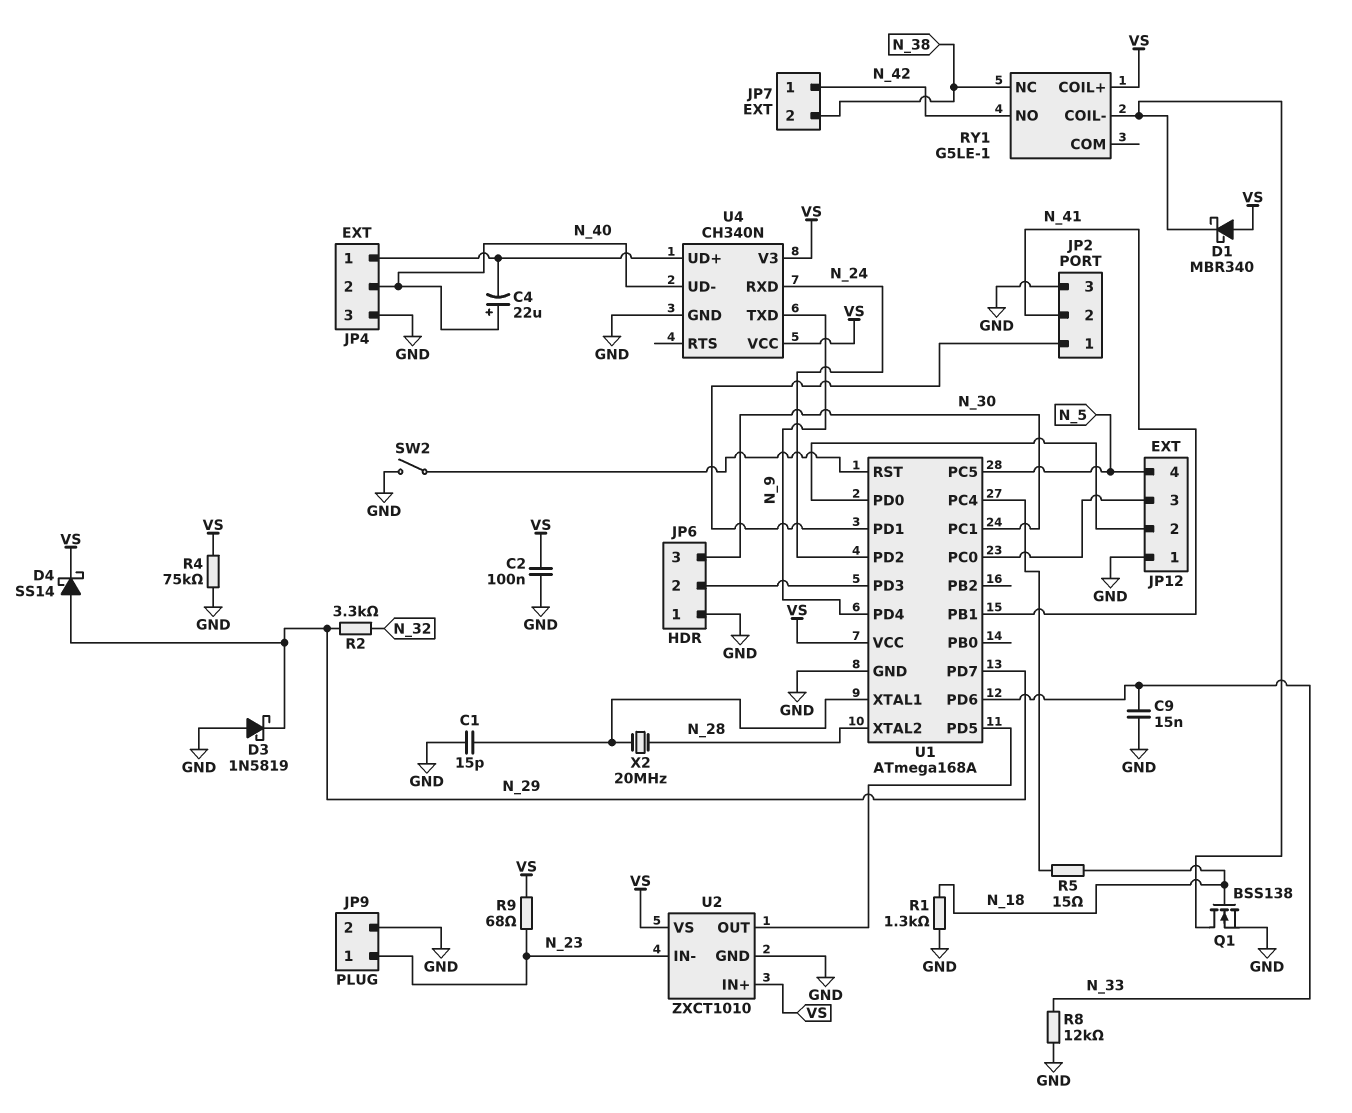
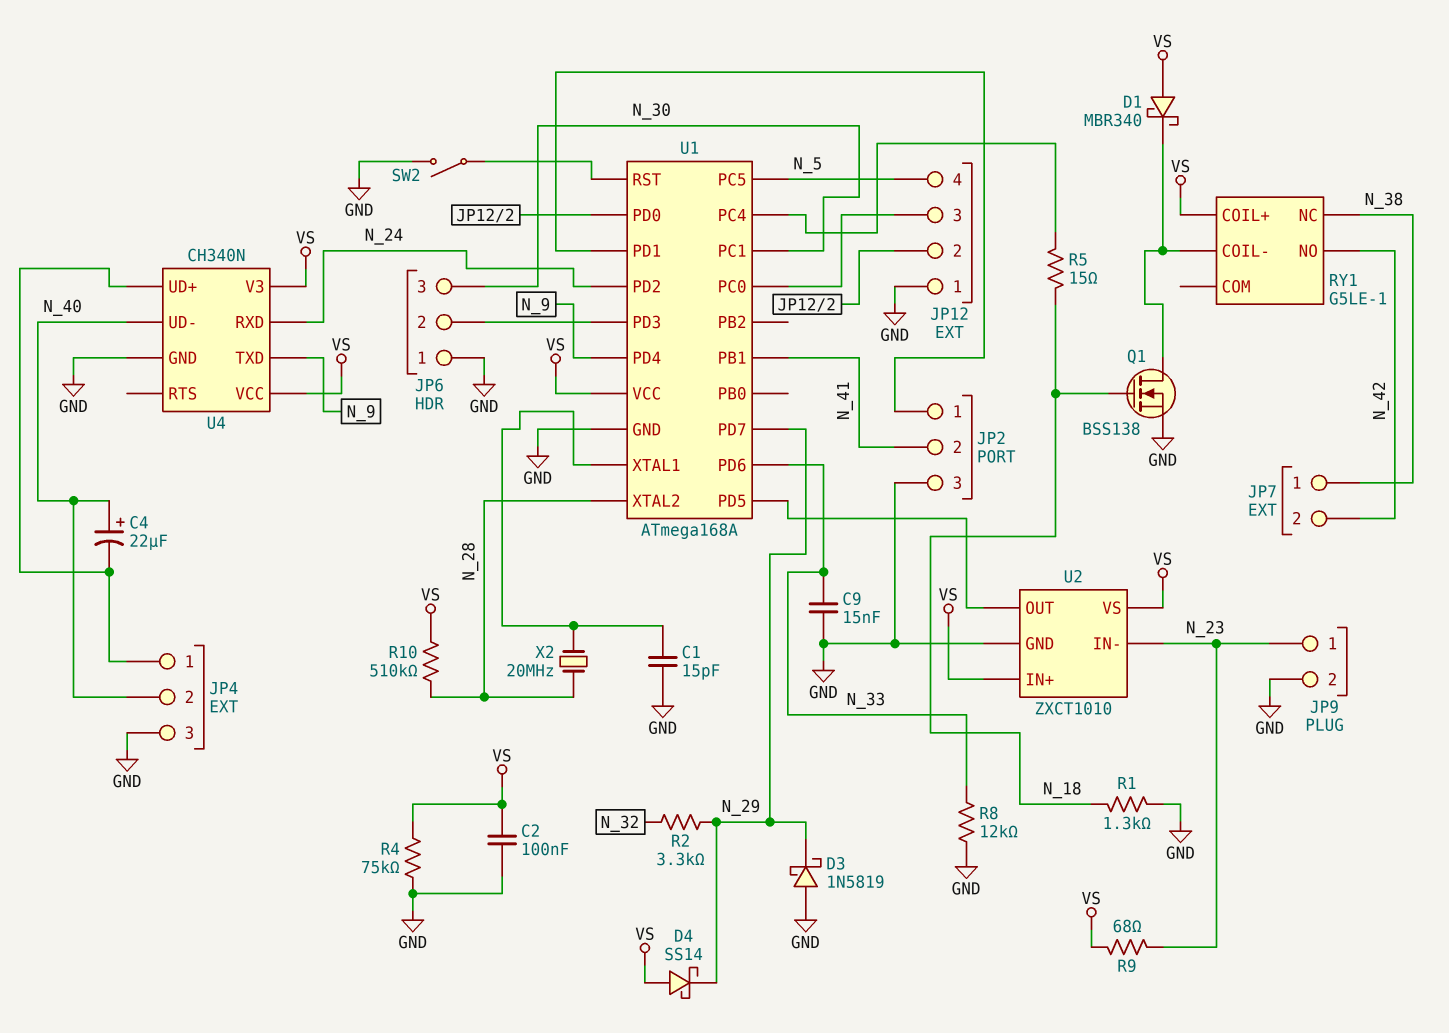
D4: schottky SS14 (A N_29, K VS) -> schottky SS14 (A VS, K N_29)
JP7 pin 1: N_42 -> N_38
JP7 pin 2: N_38 -> N_42
R10: none -> 510k (N_28, VS)

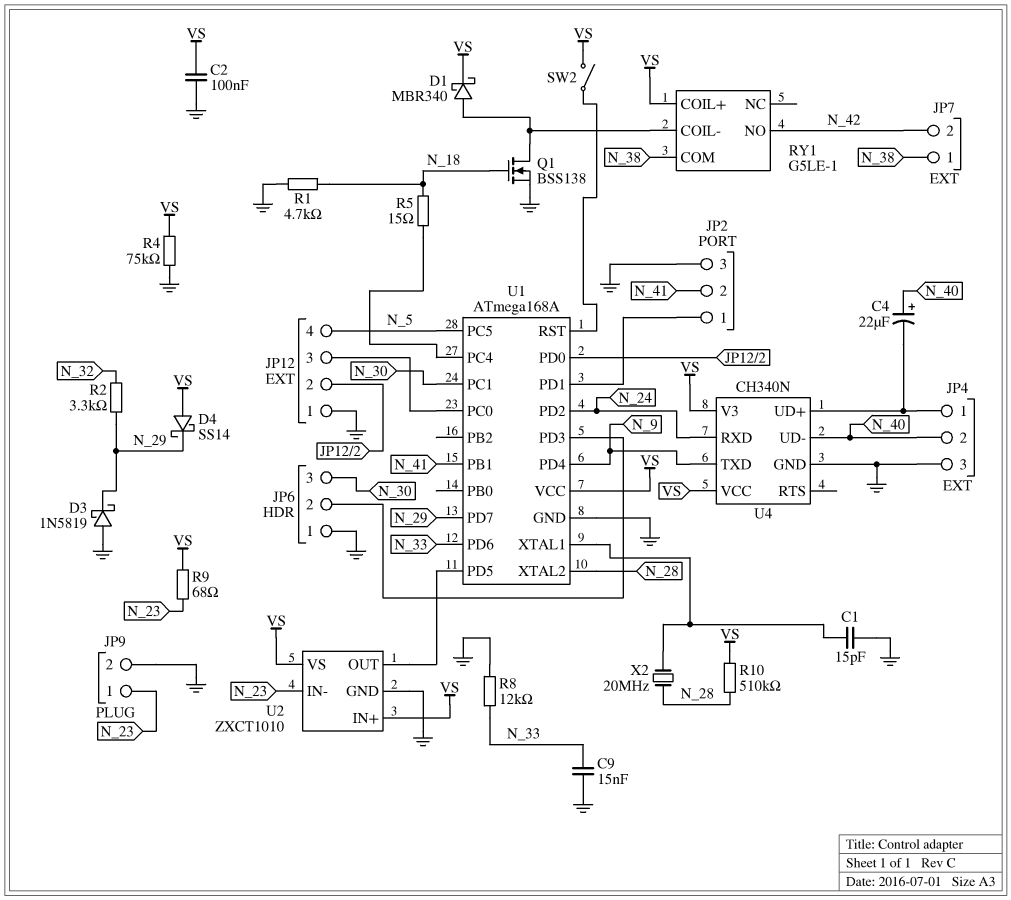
D1: schottky MBR340 (A VS, K RY1/COIL-) -> schottky MBR340 (A RY1/COIL-, K VS)
R1: 1.3k (GND, N_18) -> 4.7k (GND, N_18)
RY1 pin COM: none -> N_38
RY1 pin NC: N_38 -> none
SW2: switch (GND, U1/RST) -> switch (U1/RST, VS)

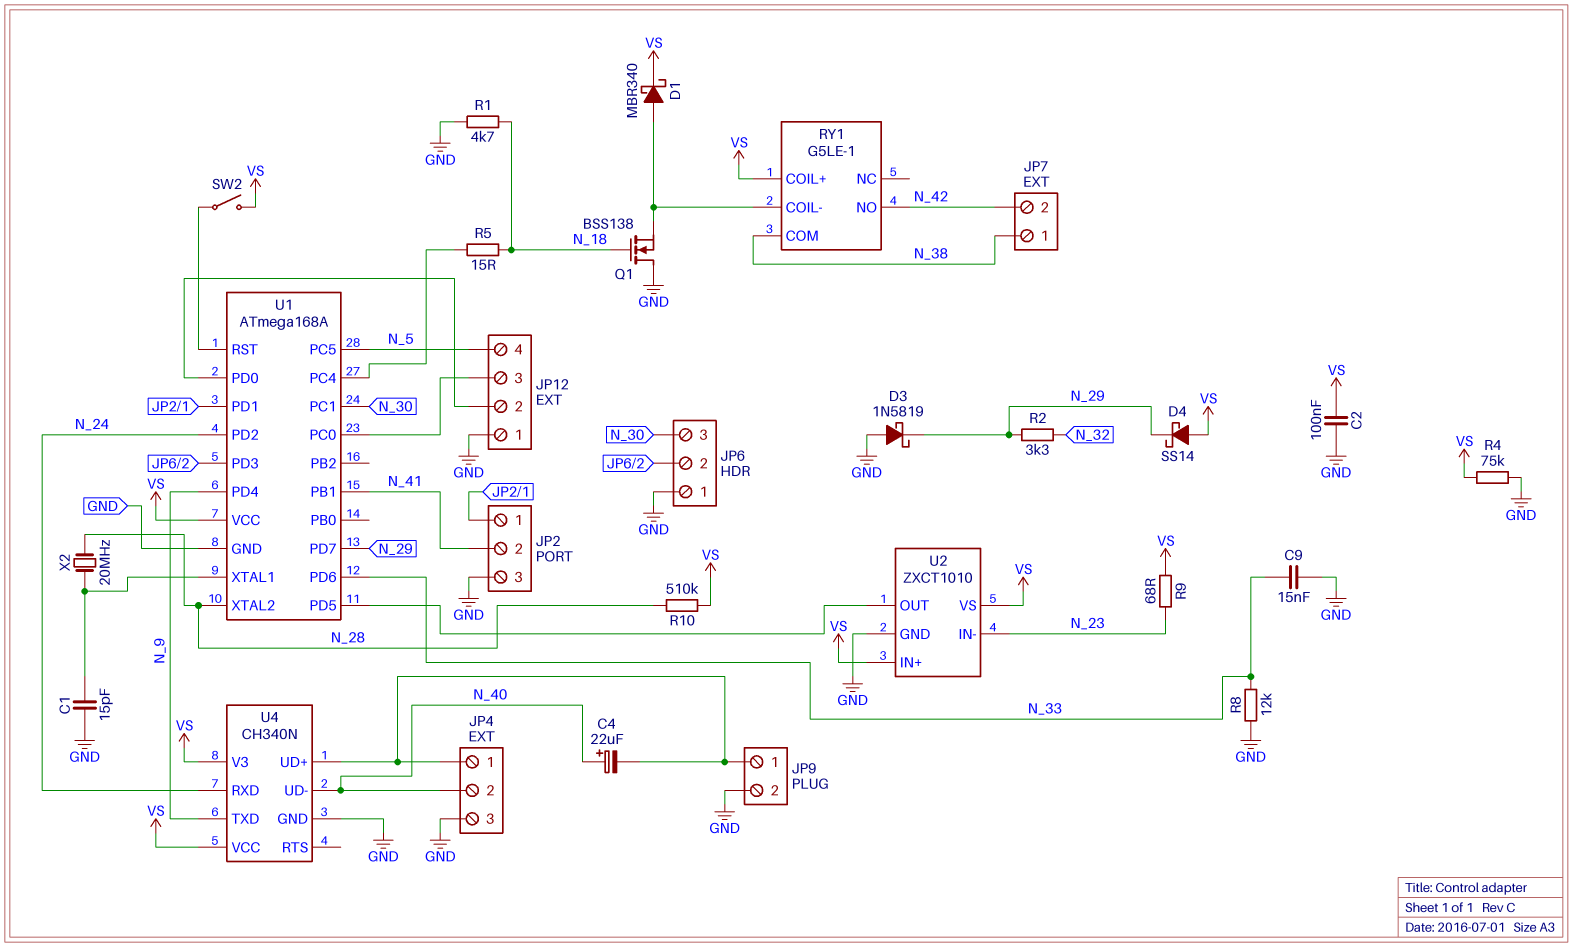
JP9 pin 1: N_23 -> JP4/1
Q1: NMOS BSS138 (G N_18, D RY1/COIL-, S GND) -> NMOS BSS138 (G N_18, D GND, S RY1/COIL-)

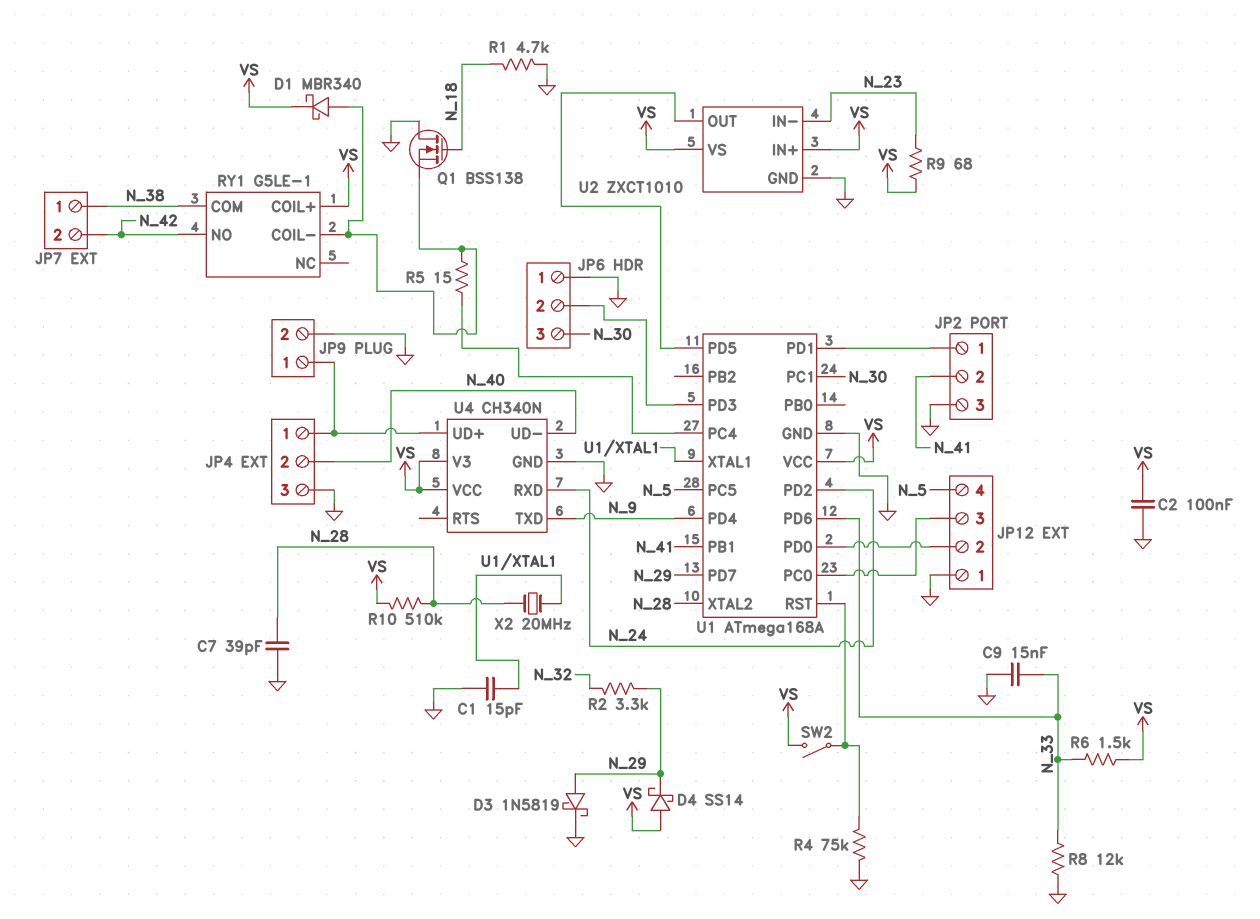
C4: 22uF (plus N_40, minus JP4/1) -> none
C7: none -> 39pF (GND, N_28)
D3: schottky 1N5819 (A GND, K N_29) -> schottky 1N5819 (A N_29, K GND)
R4: 75k (GND, VS) -> 75k (GND, U1/RST)
R5: 15 (N_18, U1/PC4) -> 15 (RY1/COIL-, U1/PC4)
R6: none -> 1.5k (N_33, VS)

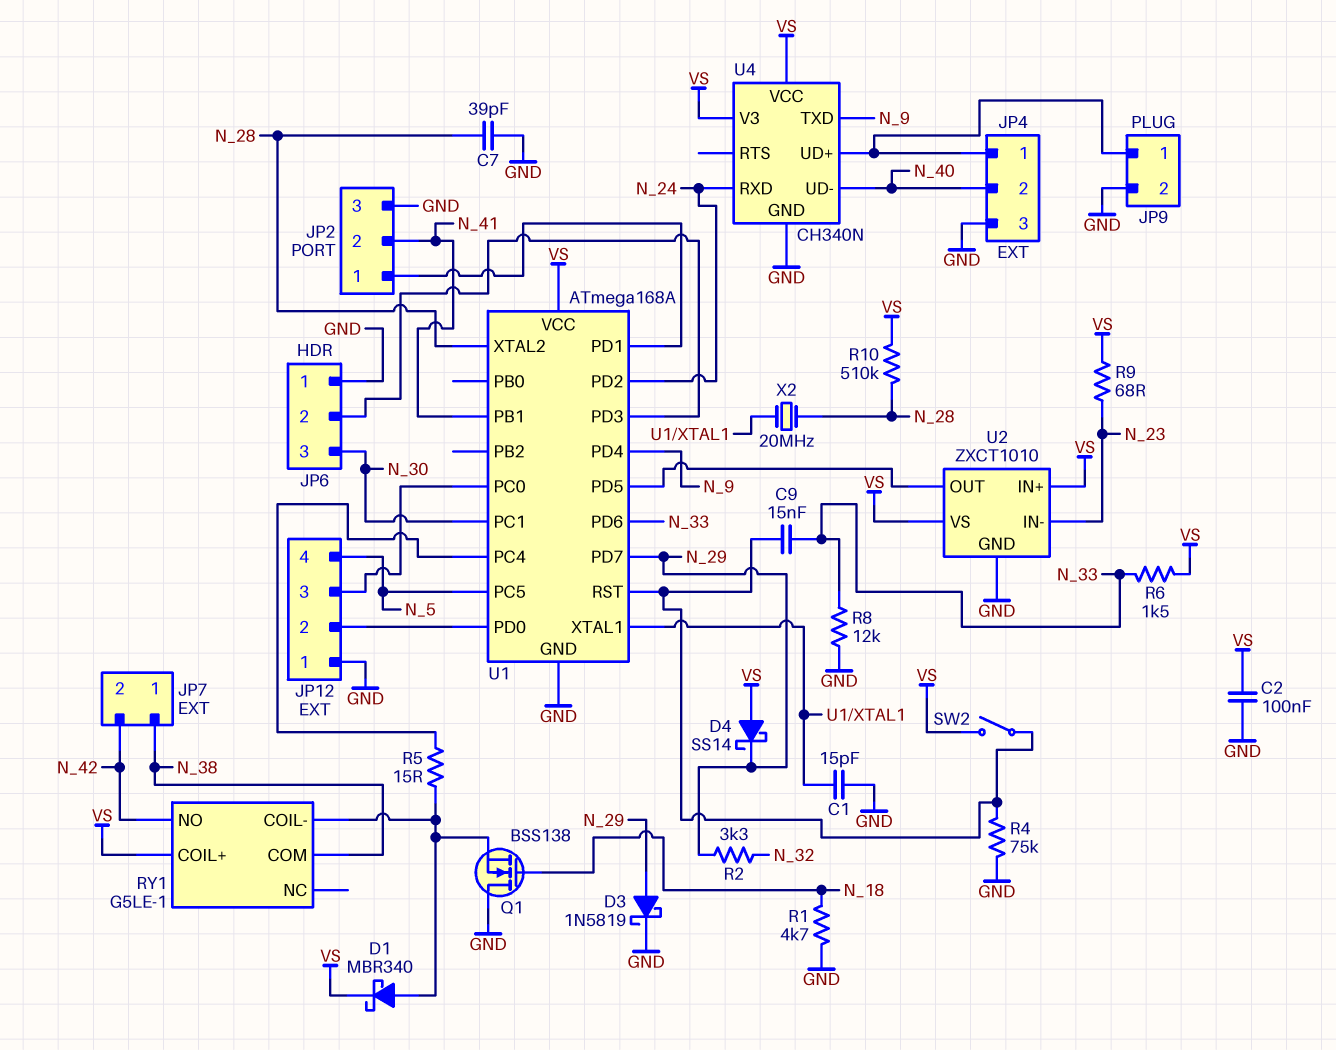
C9: 15nF (GND, N_33) -> 15nF (N_33, U1/RST)

